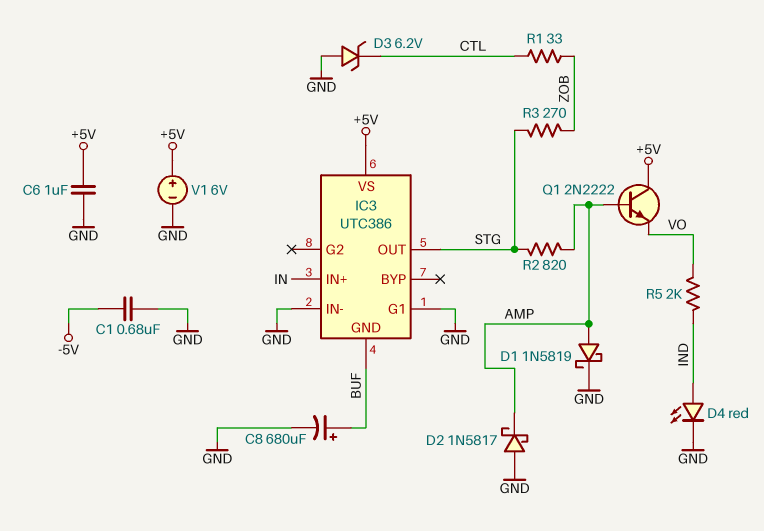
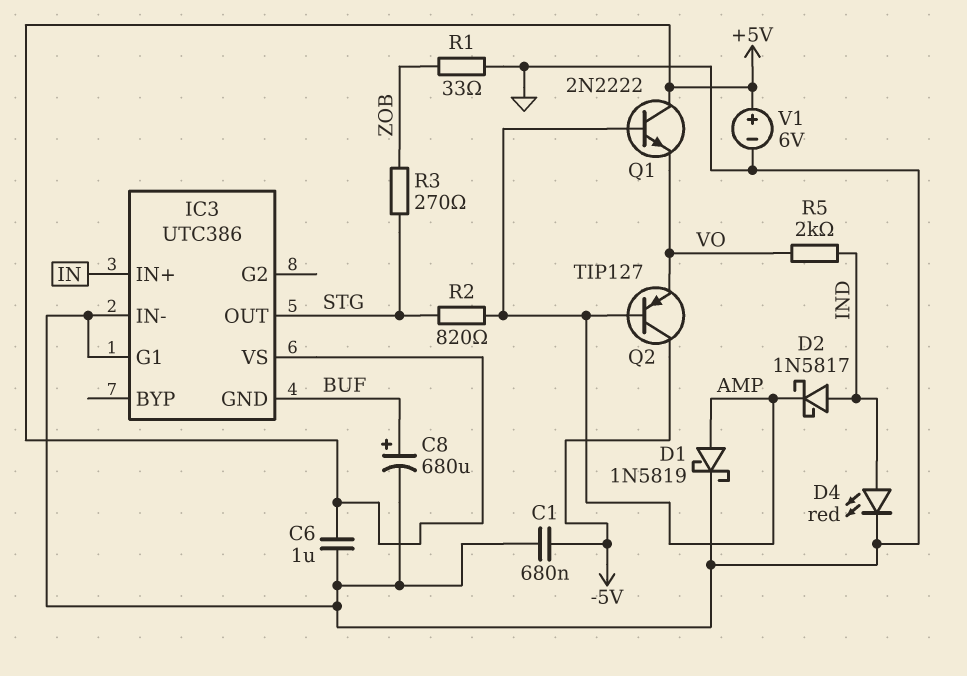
D2: schottky 1N5817 (A GND, K AMP) -> schottky 1N5817 (A IND, K AMP)
D3: zener 6.2V (A GND, K CTL) -> none
Q2: none -> PNP TIP127 (B AMP, C -5V, E VO)
R1: 33 (CTL, ZOB) -> 33 (GND, ZOB)

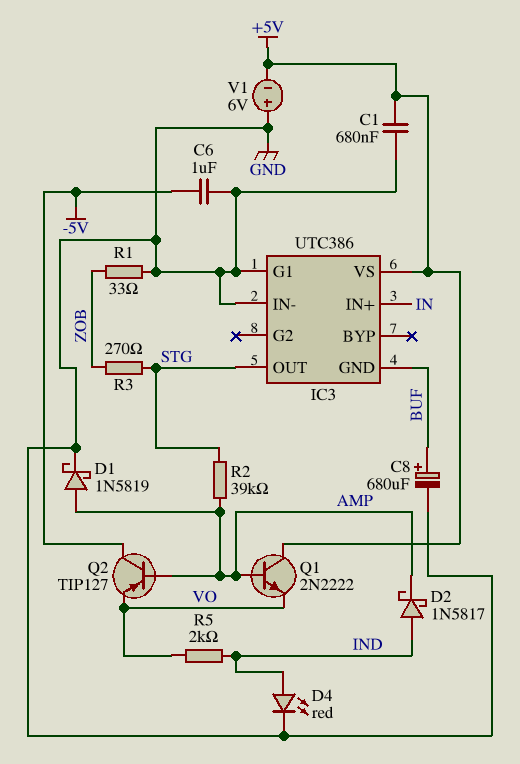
C1: 680nF (-5V, GND) -> 680nF (+5V, GND)
C6: 1uF (+5V, GND) -> 1uF (-5V, GND)
R2: 820 (AMP, STG) -> 39k (AMP, STG)
V1: 6V (plus +5V, minus GND) -> 6V (plus GND, minus +5V)

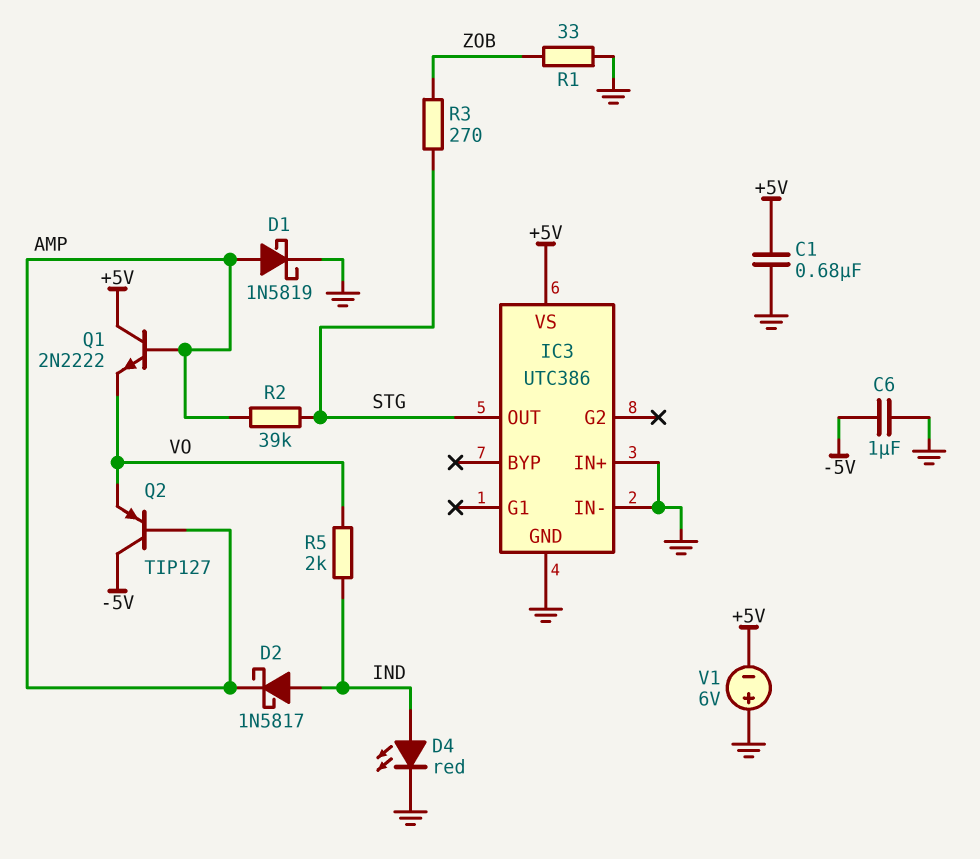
C8: 680uF (plus BUF, minus GND) -> none
IC3 pin G1: GND -> none
IC3 pin GND: BUF -> GND
IC3 pin IN+: IN -> GND

